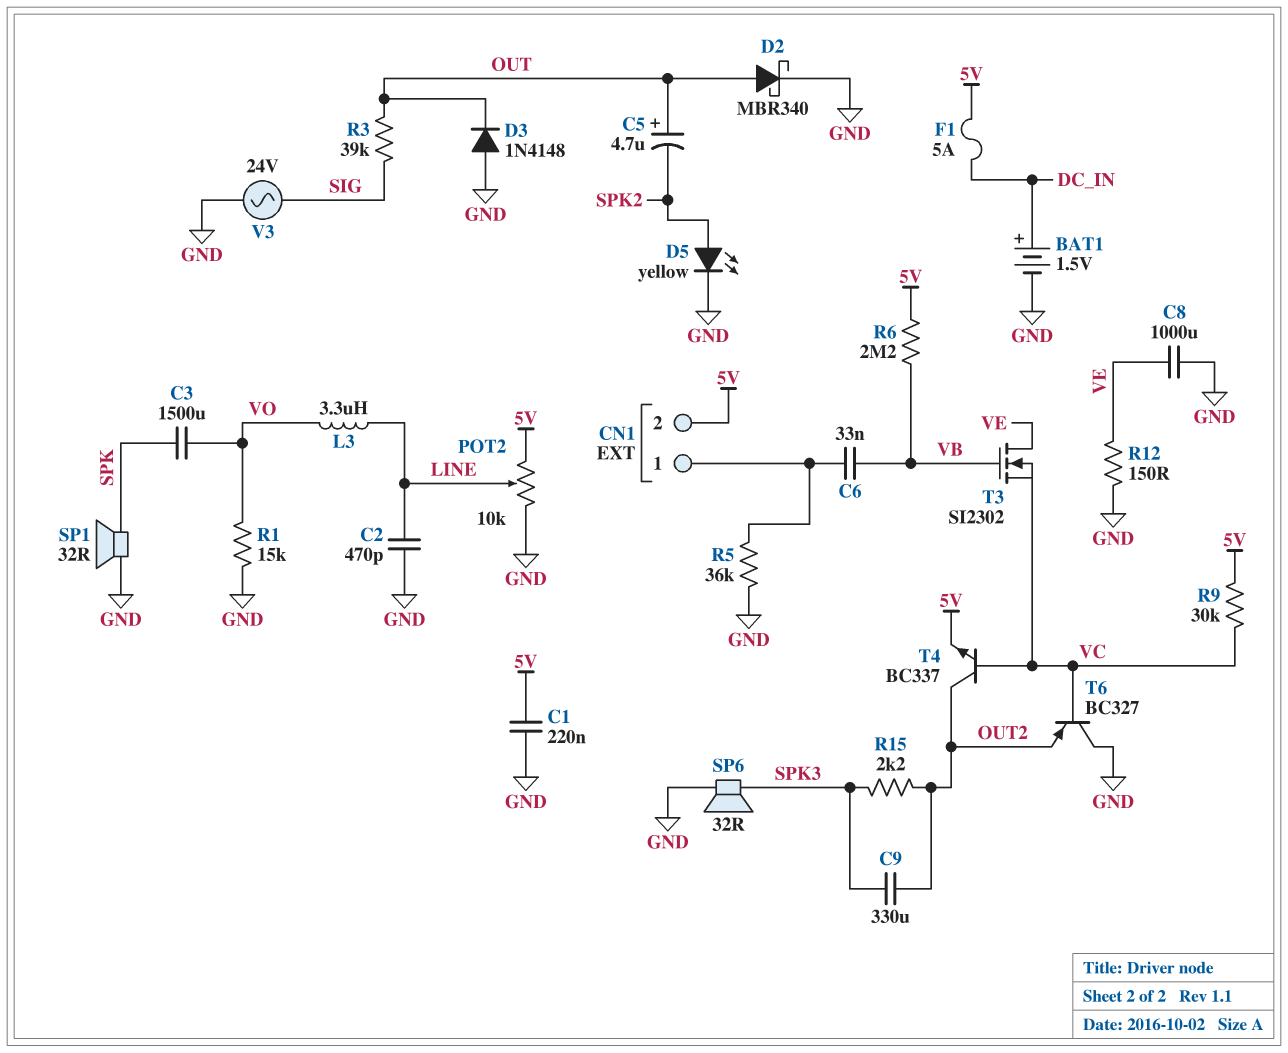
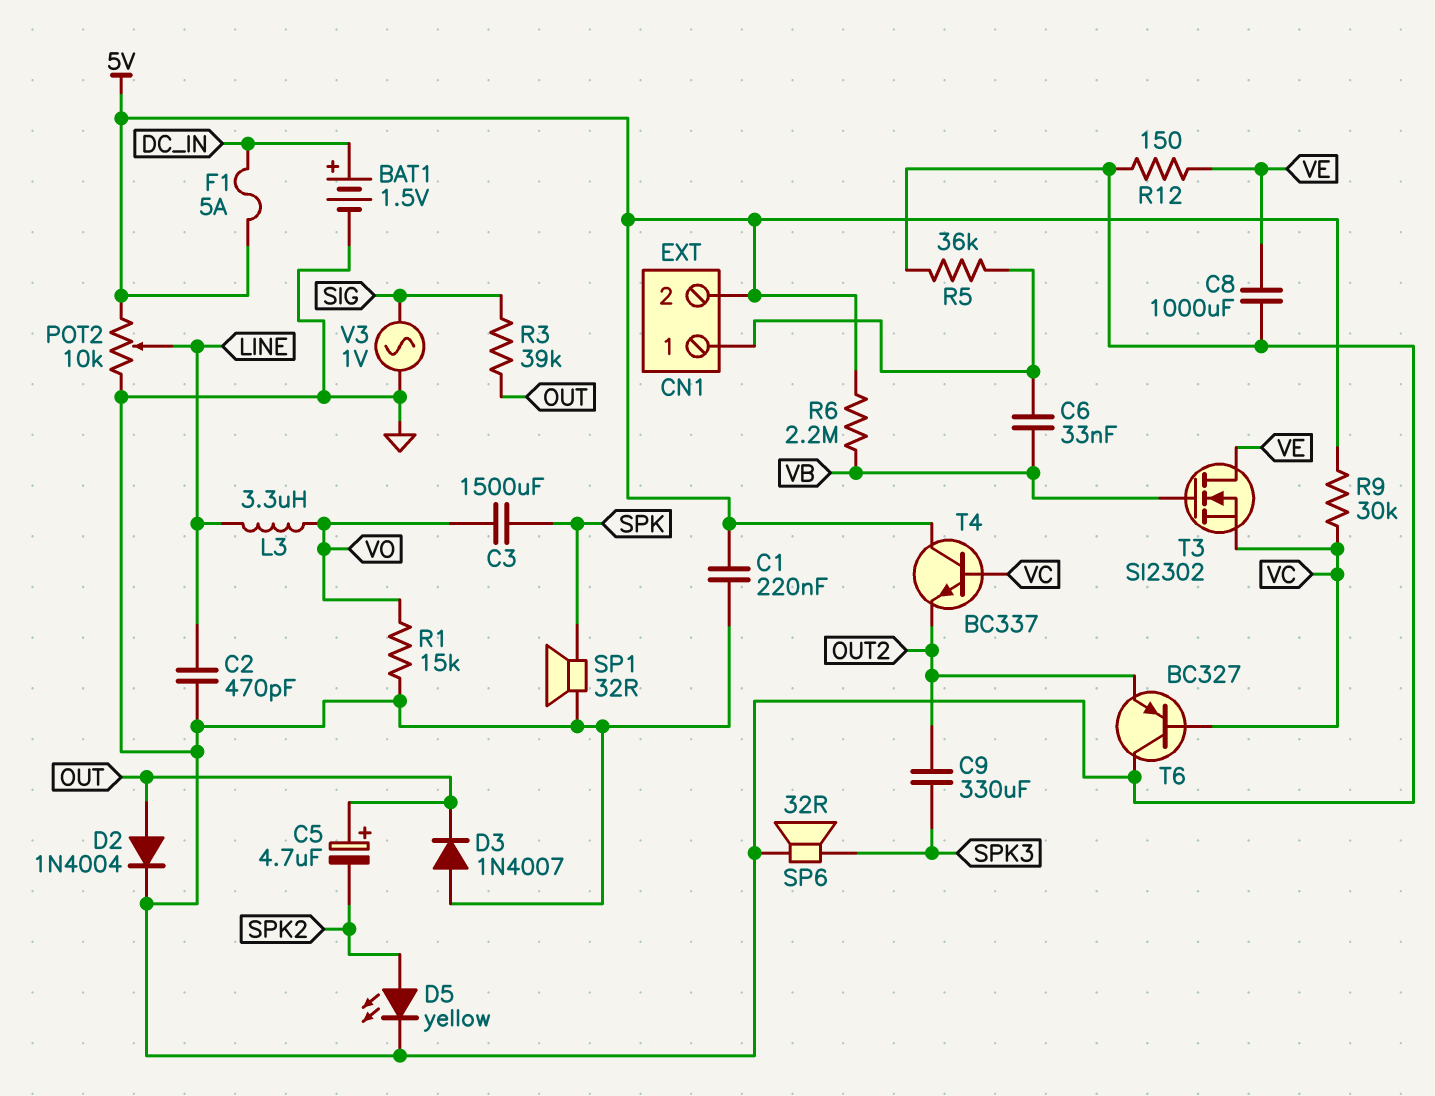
D2: schottky MBR340 (A OUT, K GND) -> diode 1N4004 (A OUT, K GND)
D3: diode 1N4148 (A GND, K OUT) -> diode 1N4007 (A GND, K OUT)
R15: 2.2k (OUT2, SPK3) -> none
T4: NPN BC337 (B VC, C OUT2, E 5V) -> NPN BC337 (B VC, C 5V, E OUT2)
V3: AC 24V (GND, SIG) -> AC 1V (GND, SIG)

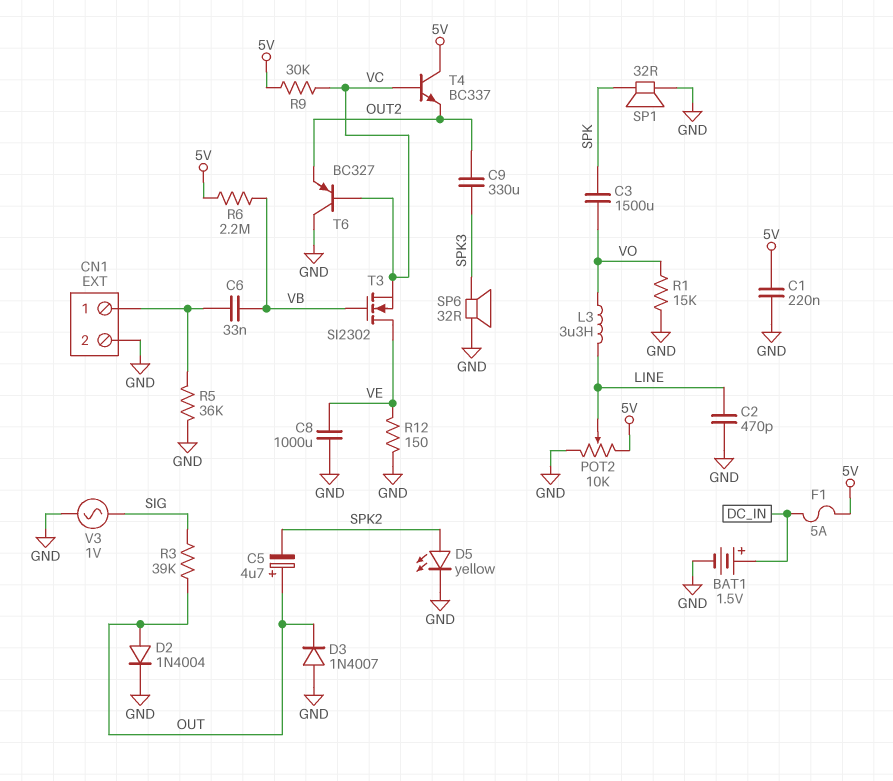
CN1 pin 2: 5V -> GND

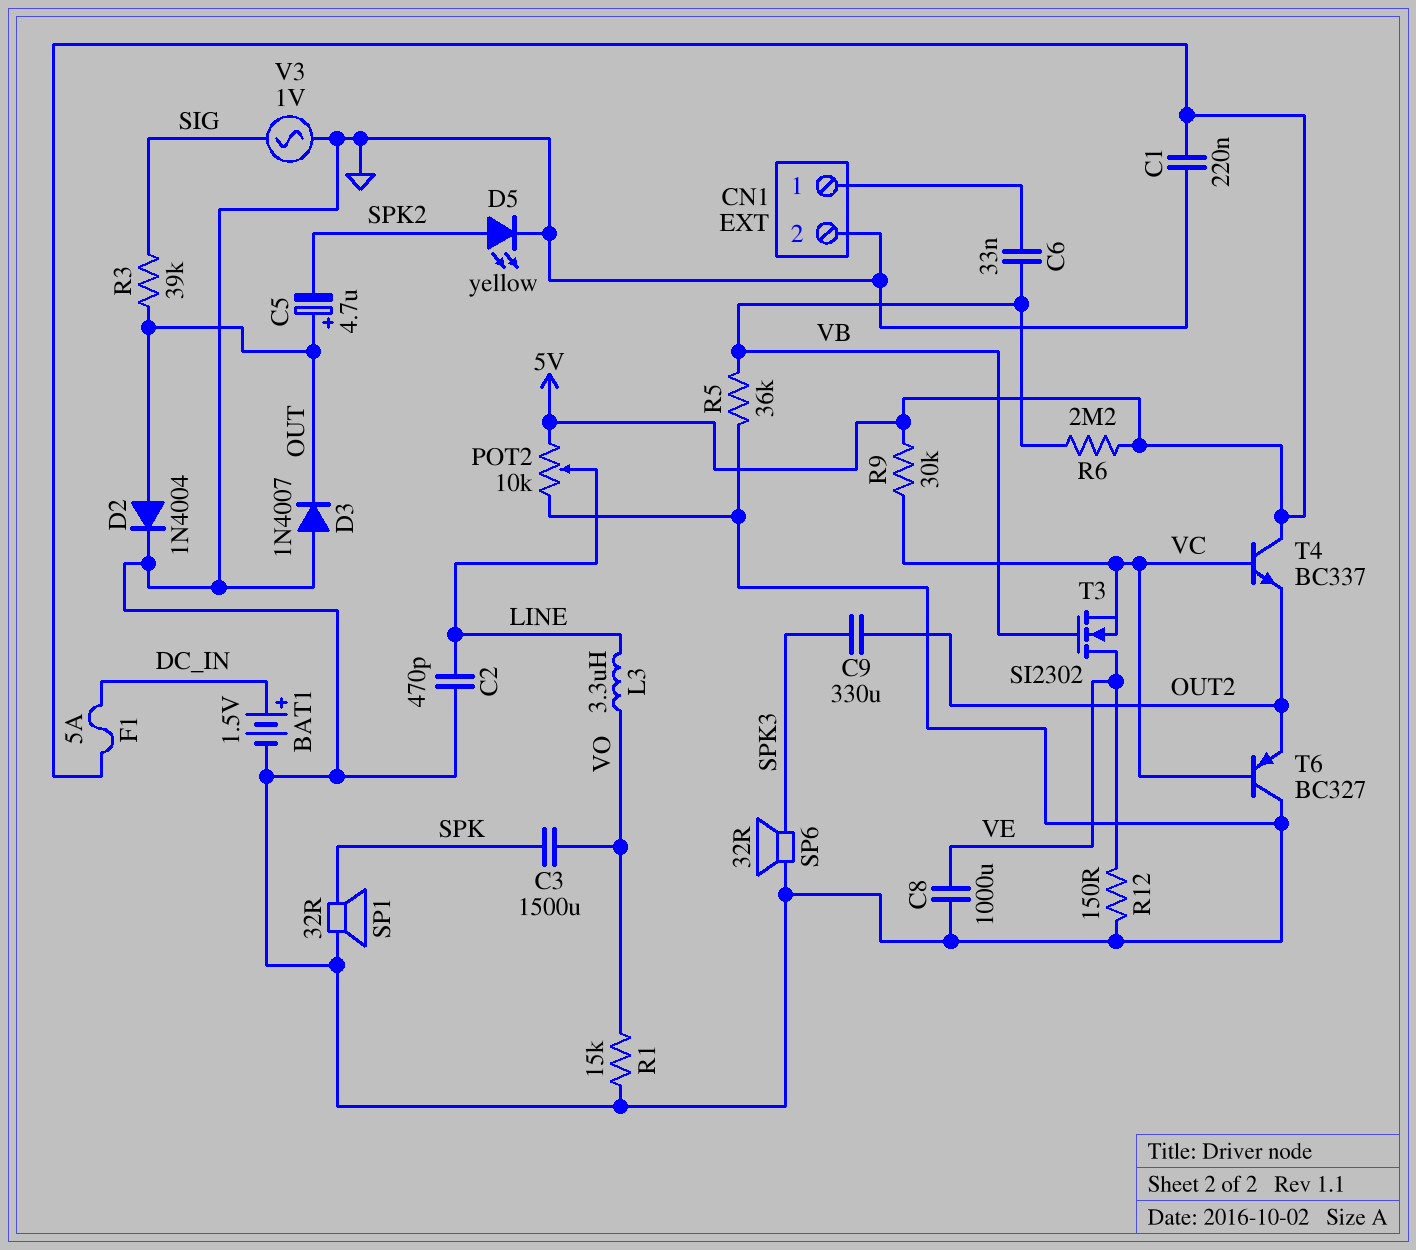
R5: 36k (CN1/1, GND) -> 36k (GND, VB)

